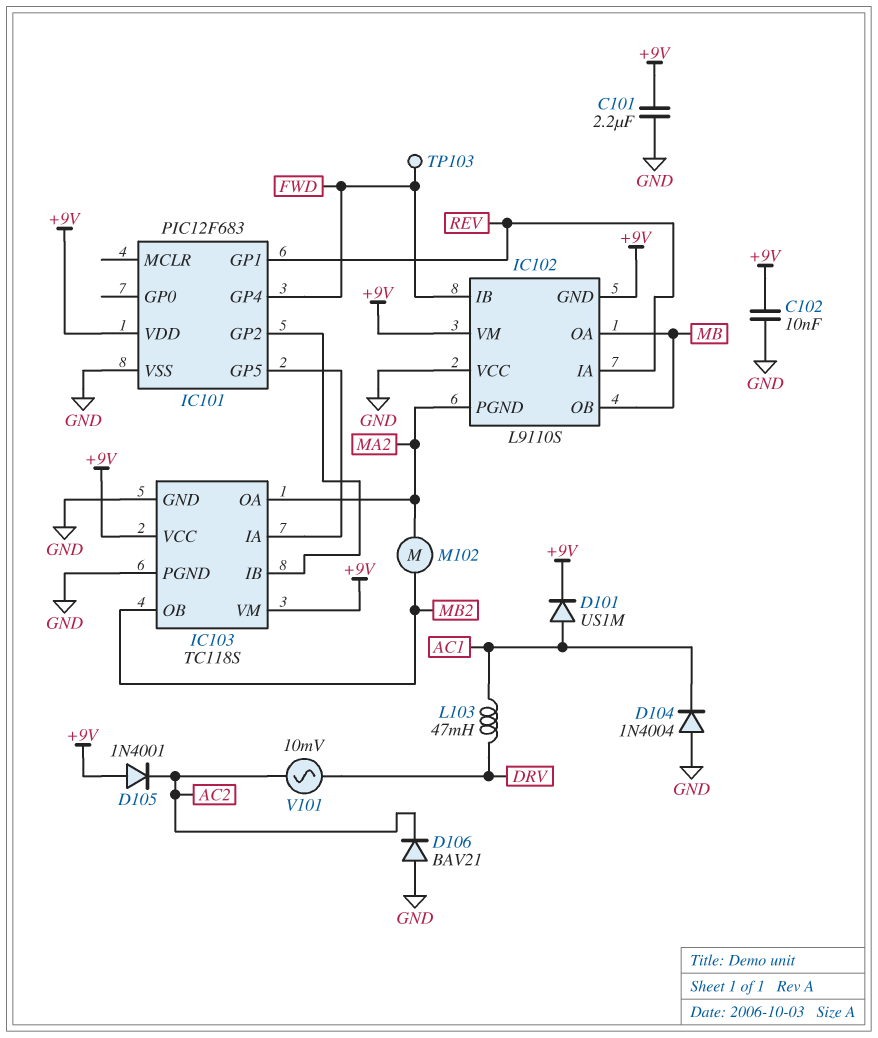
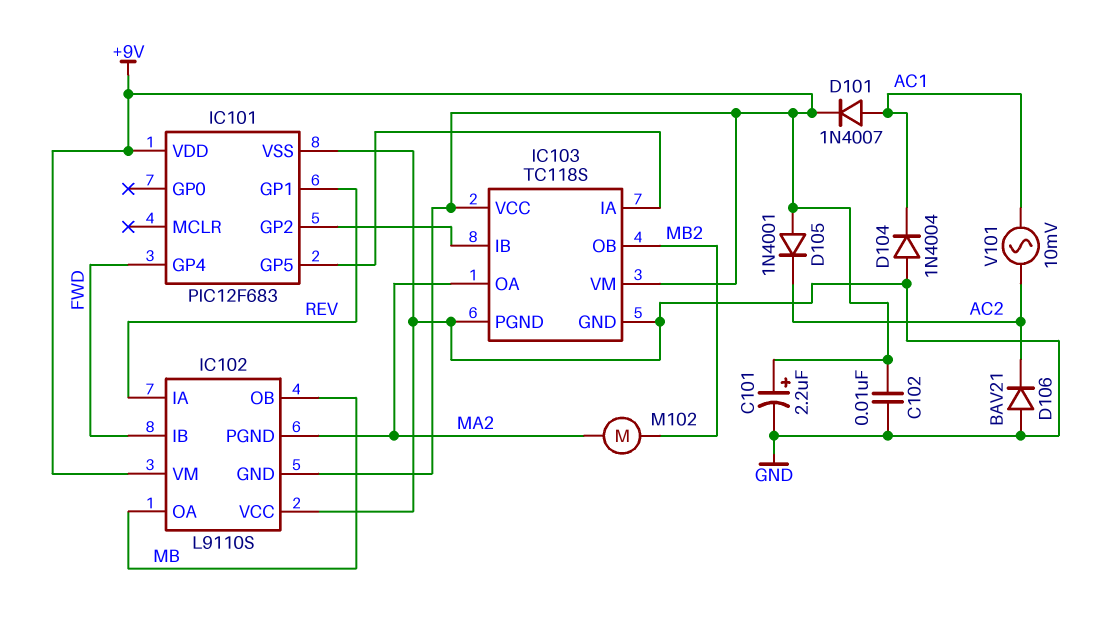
C101: 2.2uF (+9V, GND) -> 2.2uF (plus +9V, minus GND)
D101: diode US1M (A AC1, K +9V) -> diode 1N4007 (A AC1, K +9V)
L103: 47mH (AC1, DRV) -> none
TP103: test point (FWD) -> none
V101: AC 10mV (AC2, DRV) -> AC 10mV (AC1, AC2)

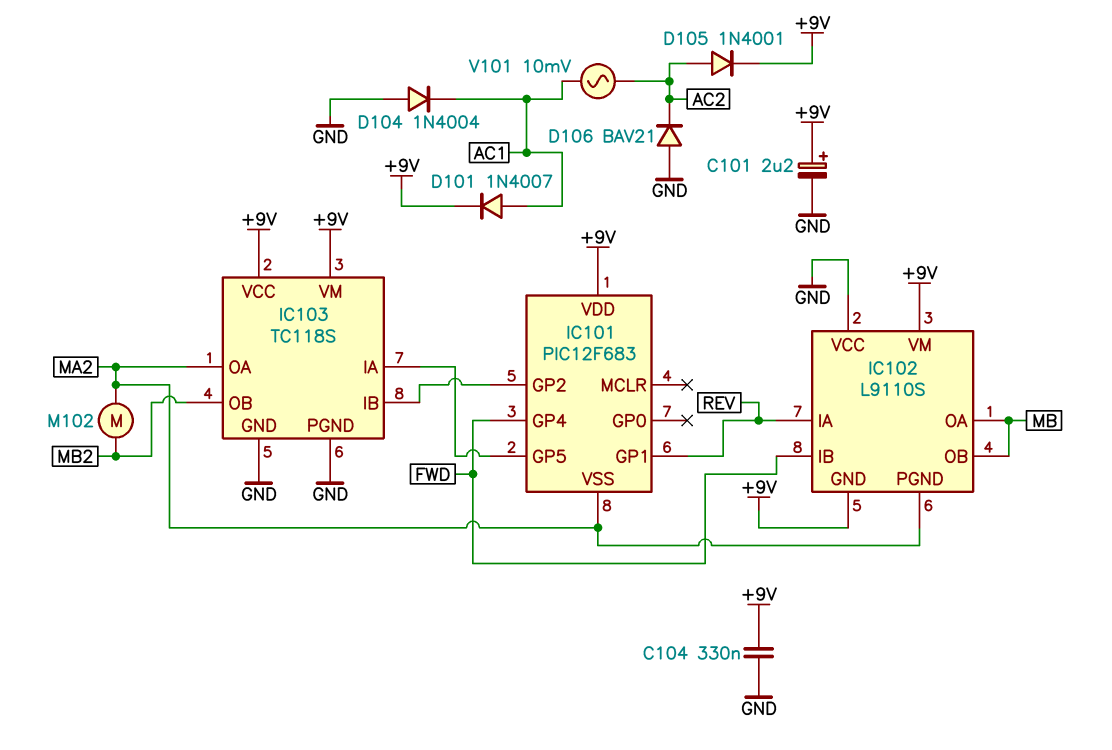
C102: 10nF (+9V, GND) -> none
C104: none -> 330nF (+9V, GND)
D105: diode 1N4001 (A +9V, K AC2) -> diode 1N4001 (A AC2, K +9V)
IC101 pin VSS: GND -> MA2

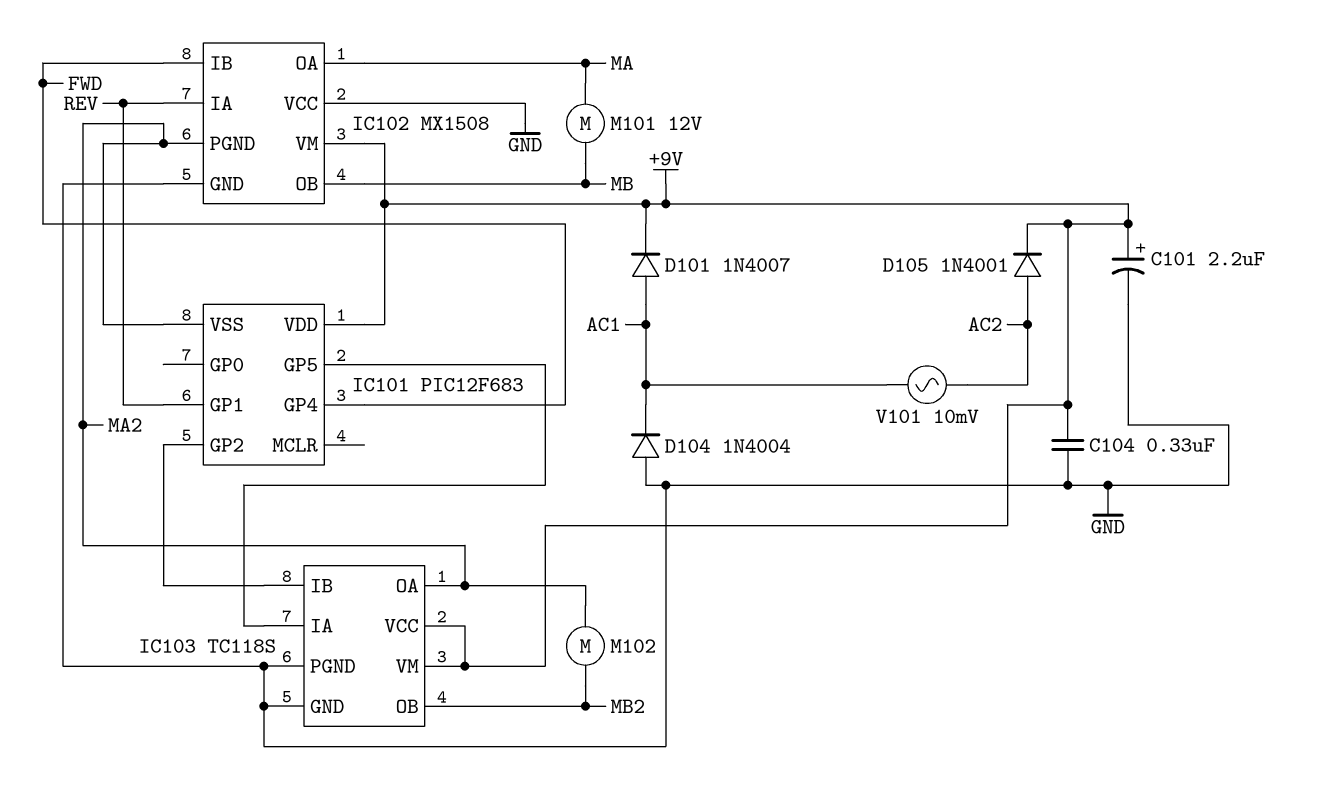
D106: diode BAV21 (A GND, K AC2) -> none
IC102: L9110S -> MX1508
IC102 pin GND: +9V -> GND
IC102 pin OA: MB -> MA
M101: none -> motor 12V (MA, MB)

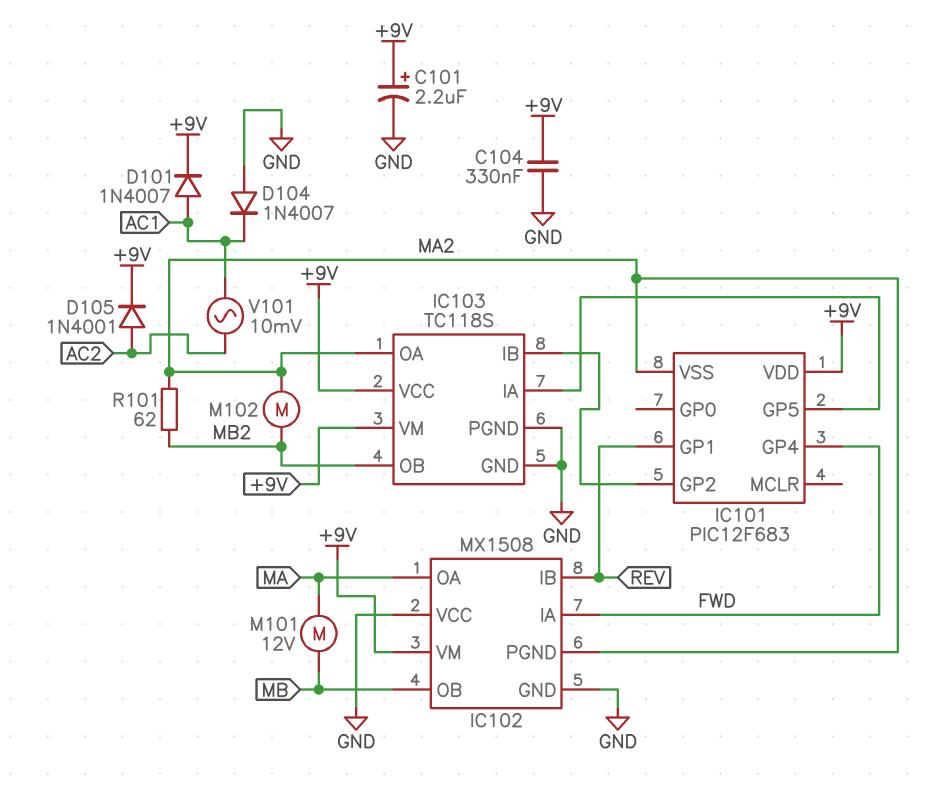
D104: diode 1N4004 (A GND, K AC1) -> diode 1N4007 (A GND, K AC1)
IC102 pin IA: REV -> FWD
IC102 pin IB: FWD -> REV
R101: none -> 62 (MA2, MB2)

